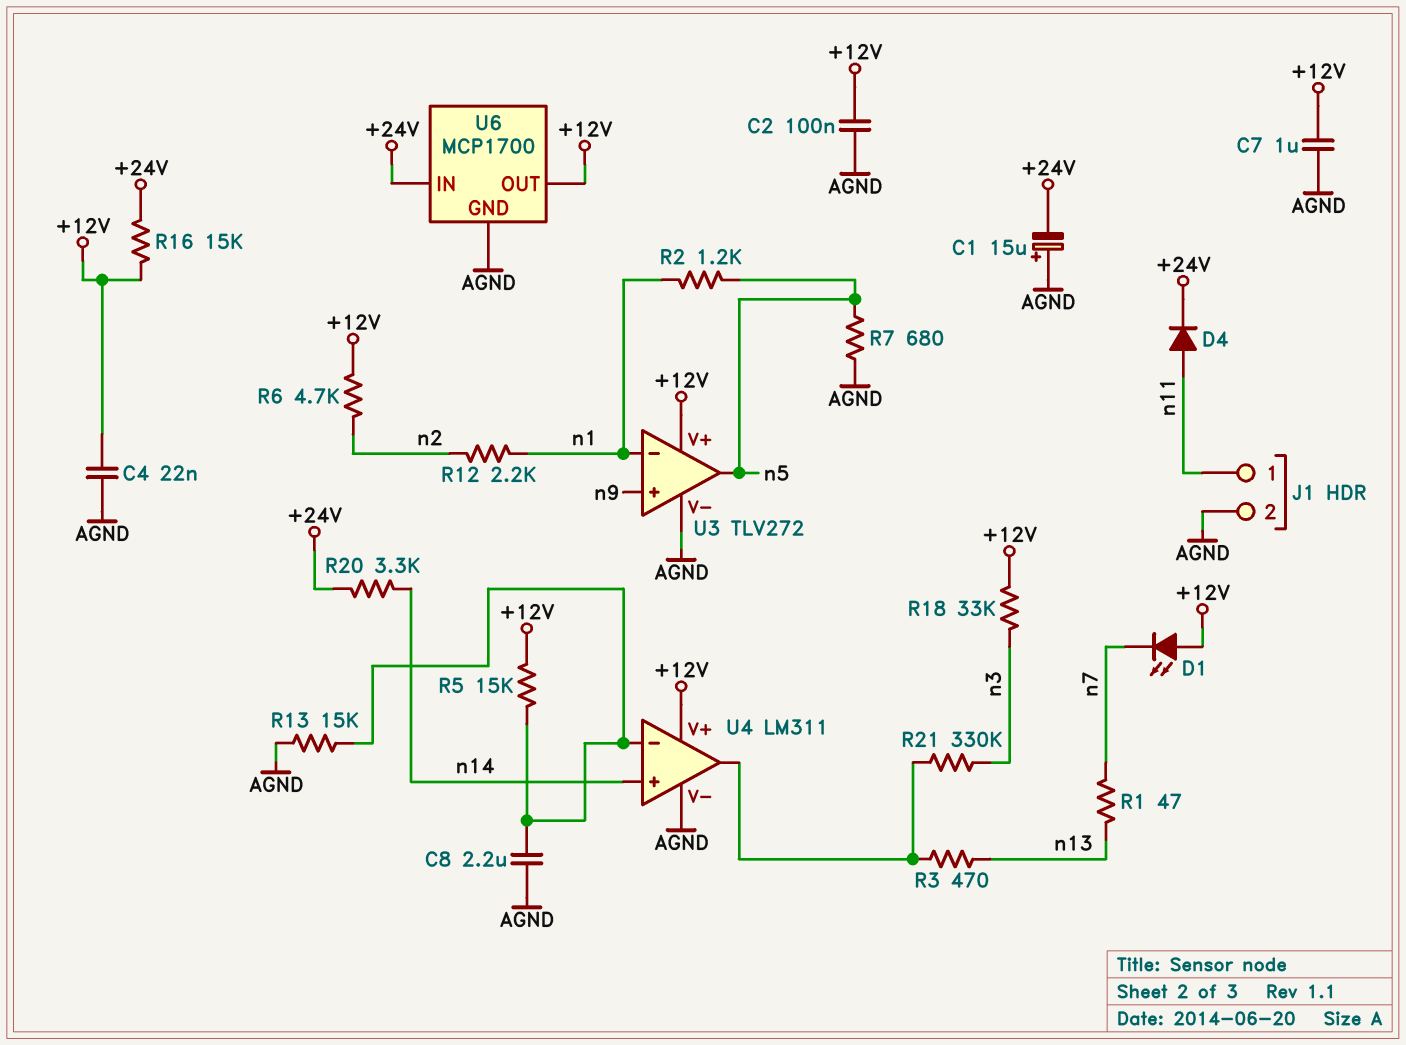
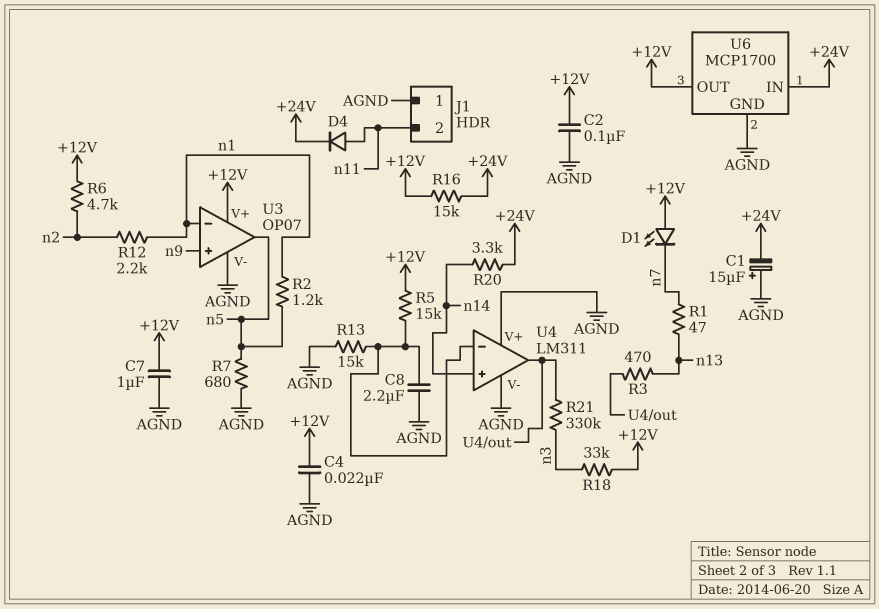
J1 pin 1: n11 -> AGND
J1 pin 2: AGND -> n11
U3: TLV272 -> OP07
U4 pin V+: +12V -> AGND

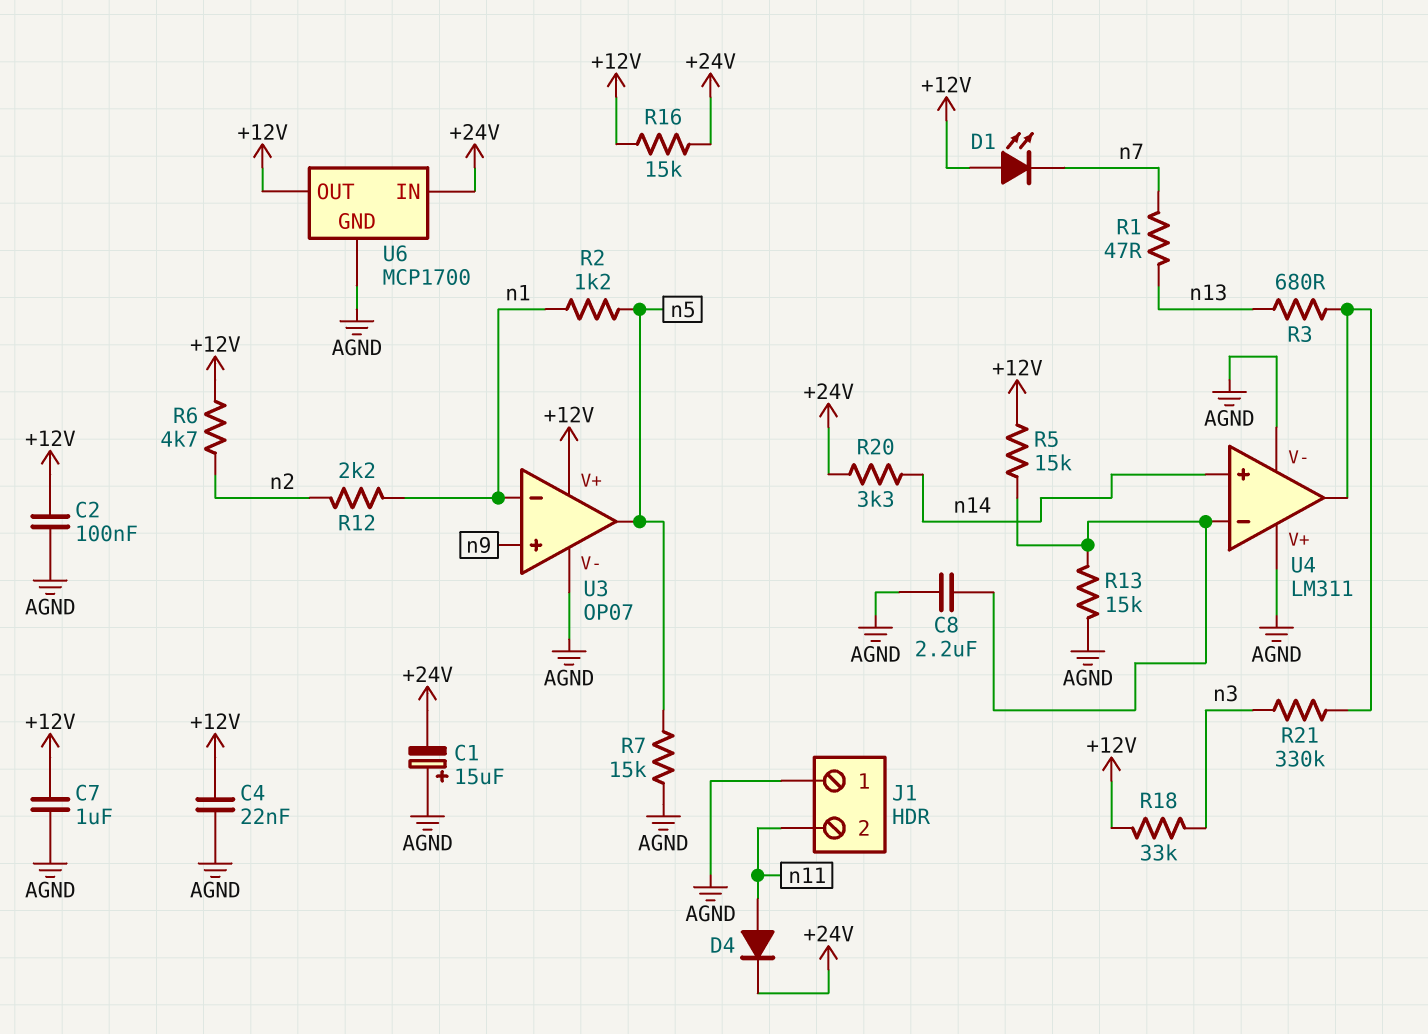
R3: 470 (U4/out, n13) -> 680 (U4/out, n13)
R7: 680 (AGND, n5) -> 15k (AGND, n5)

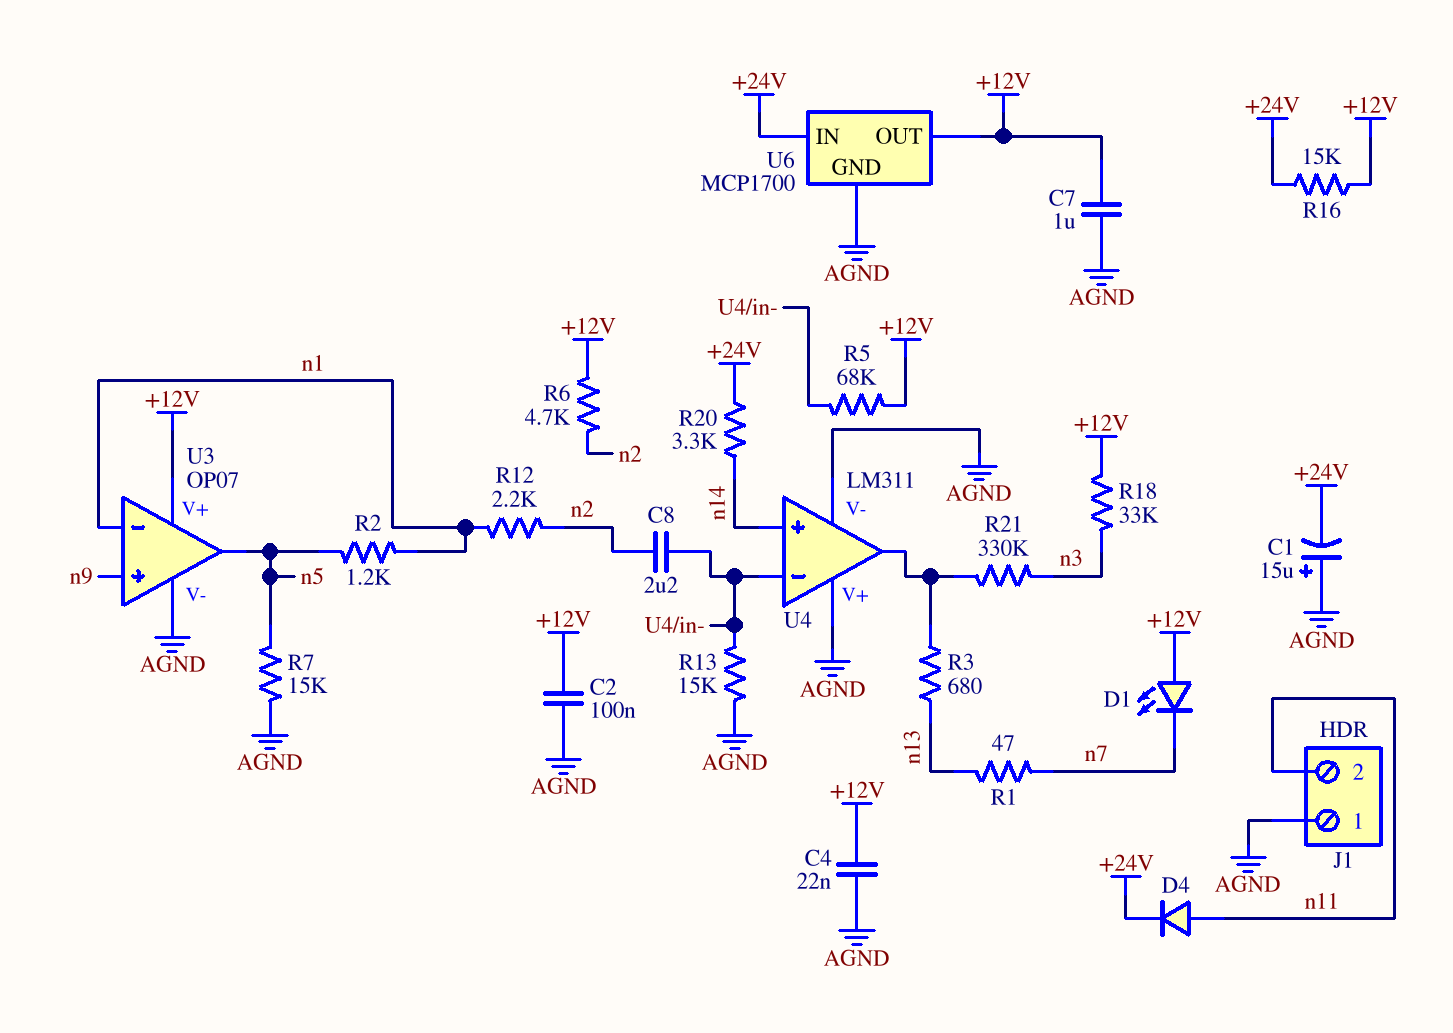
C8: 2.2uF (AGND, U4/in-) -> 2.2uF (U4/in-, n2)
R5: 15k (+12V, U4/in-) -> 68k (+12V, U4/in-)

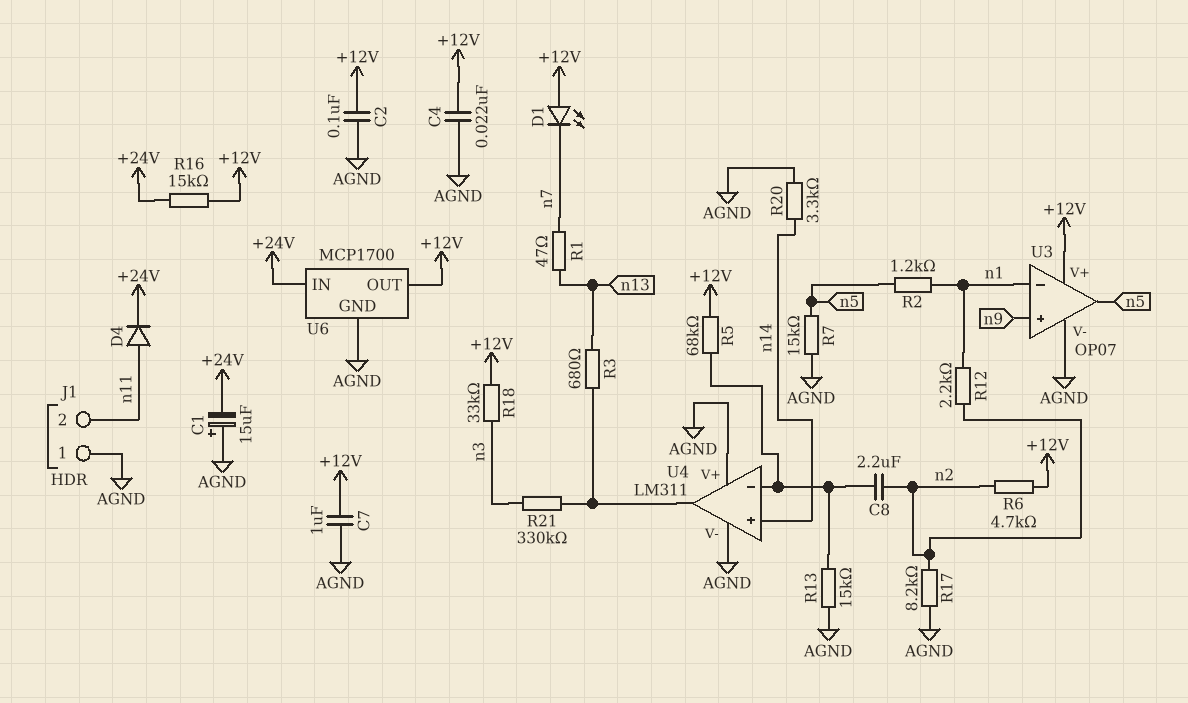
R17: none -> 8.2k (AGND, n2)
R20: 3.3k (+24V, n14) -> 3.3k (AGND, n14)

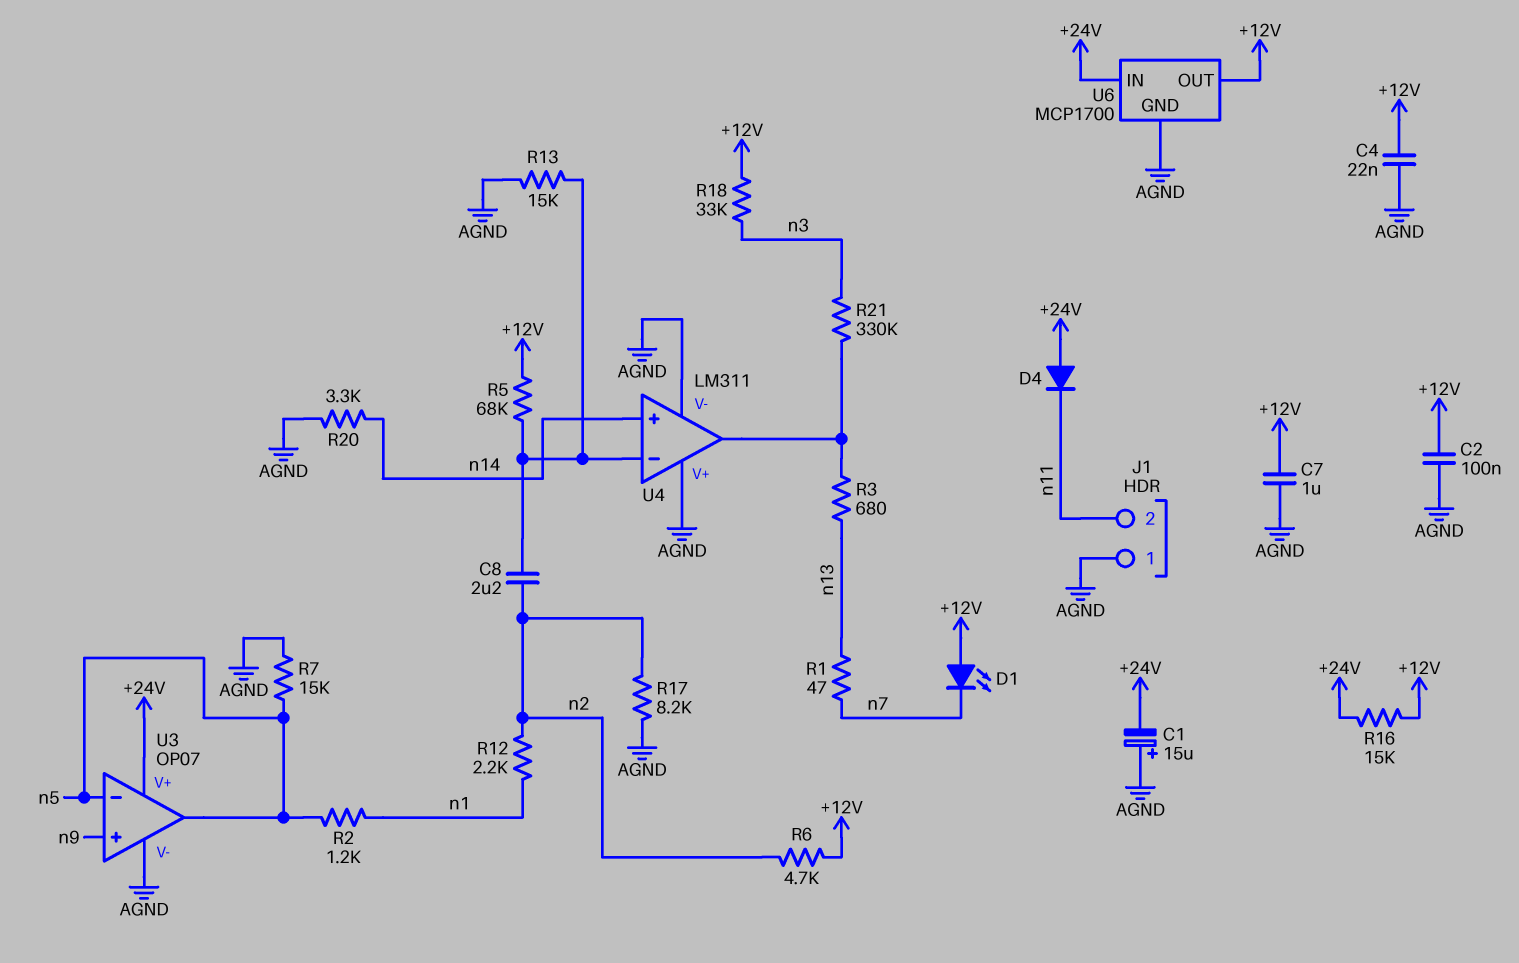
D4: diode (A n11, K +24V) -> diode (A +24V, K n11)
U3 pin V+: +12V -> +24V
U3 pin in-: n1 -> n5

